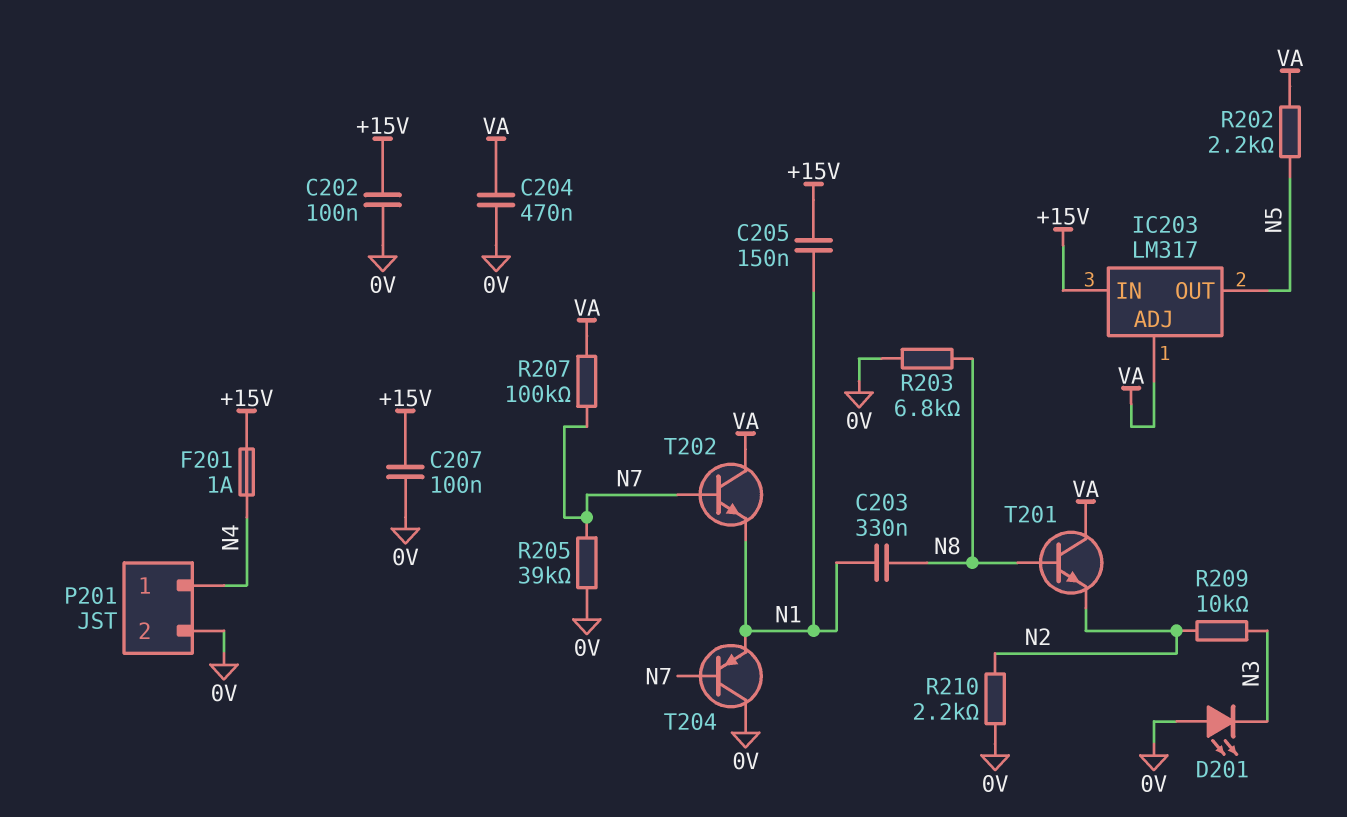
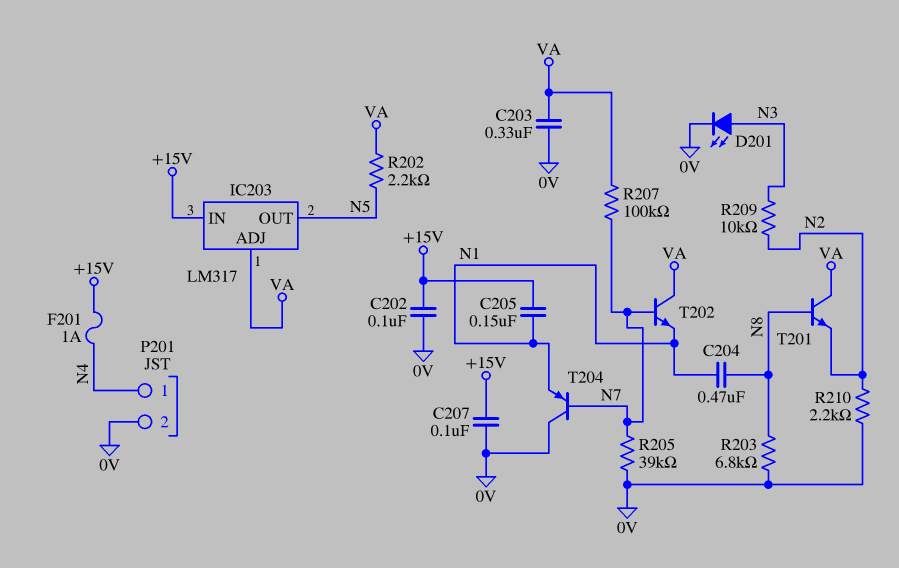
C203: 330nF (N1, N8) -> 330nF (0V, VA)
C204: 470nF (0V, VA) -> 470nF (N1, N8)
D201: LED (A 0V, K N3) -> LED (A N3, K 0V)

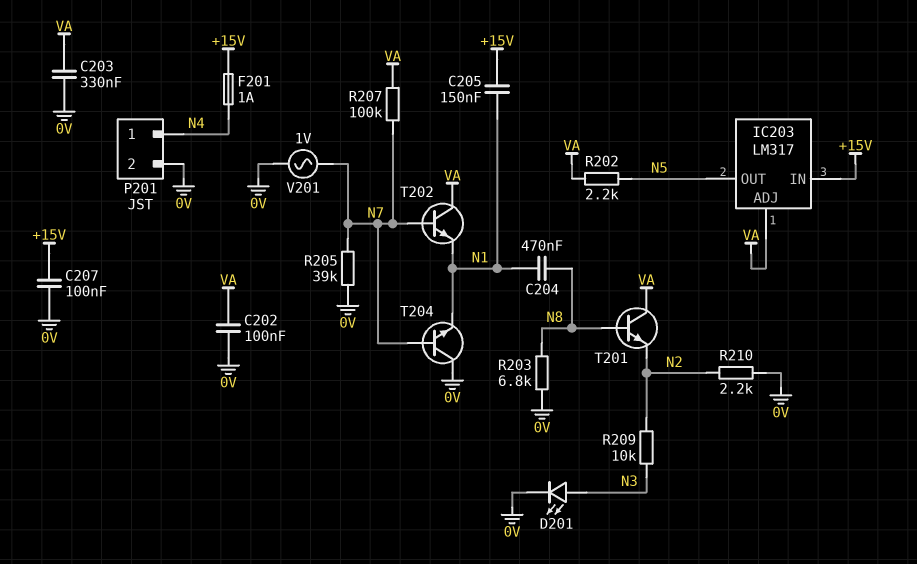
C202: 100nF (+15V, 0V) -> 100nF (0V, VA)
T204: PNP (B N7, C 0V, E N1) -> NPN (B N7, C 0V, E N1)
V201: none -> AC 1V (0V, N7)

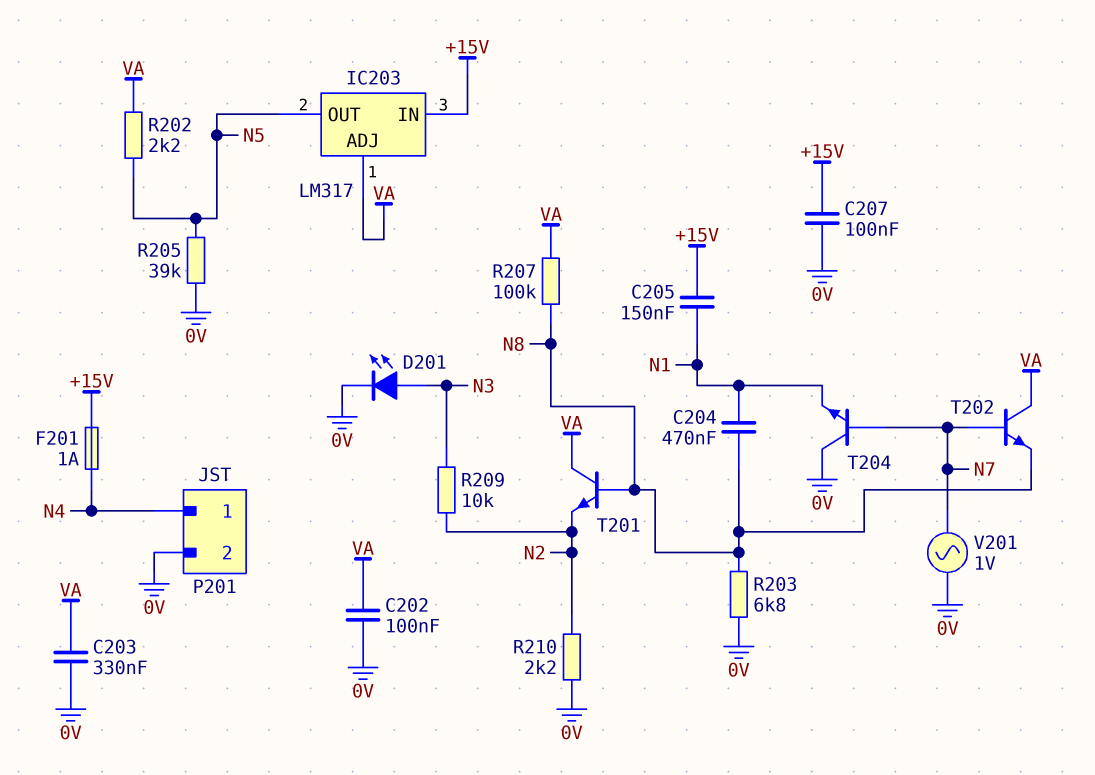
R205: 39k (0V, N7) -> 39k (0V, N5)
R207: 100k (N7, VA) -> 100k (N8, VA)
T202: NPN (B N7, C VA, E N1) -> NPN (B N7, C VA, E N8)

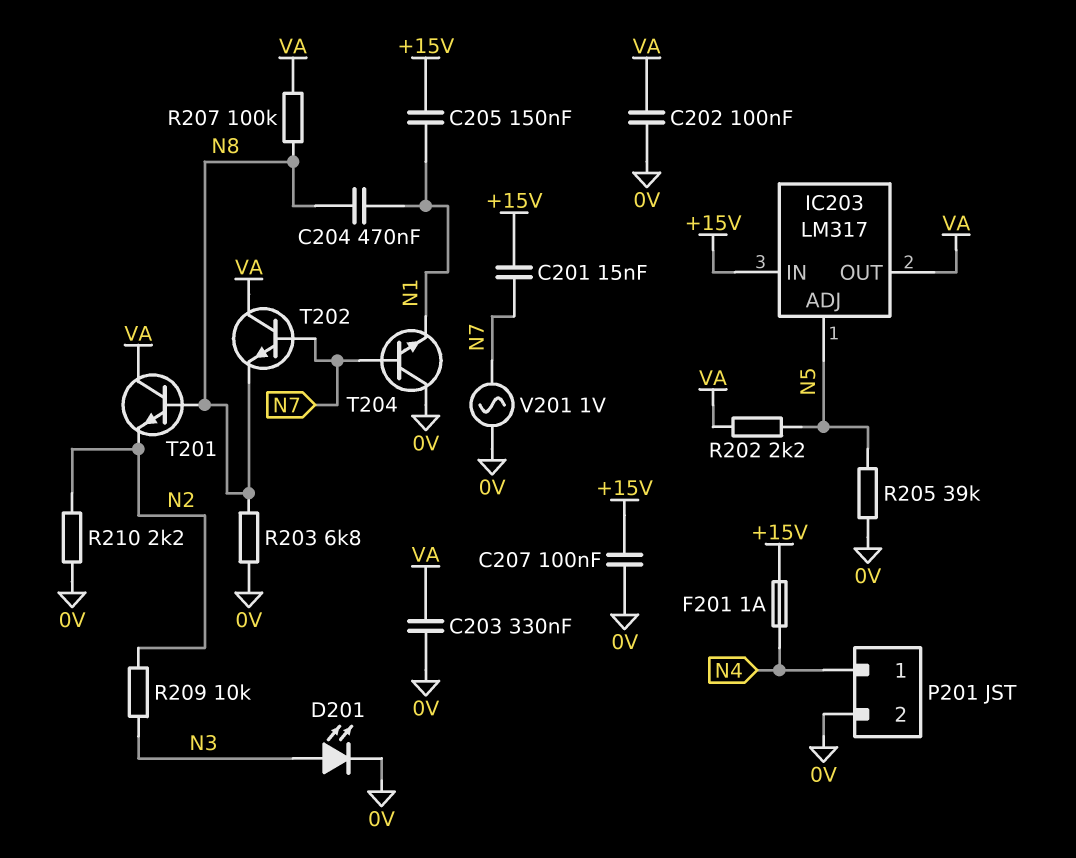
C201: none -> 15nF (+15V, N7)
IC203 pin ADJ: VA -> N5
IC203 pin OUT: N5 -> VA

